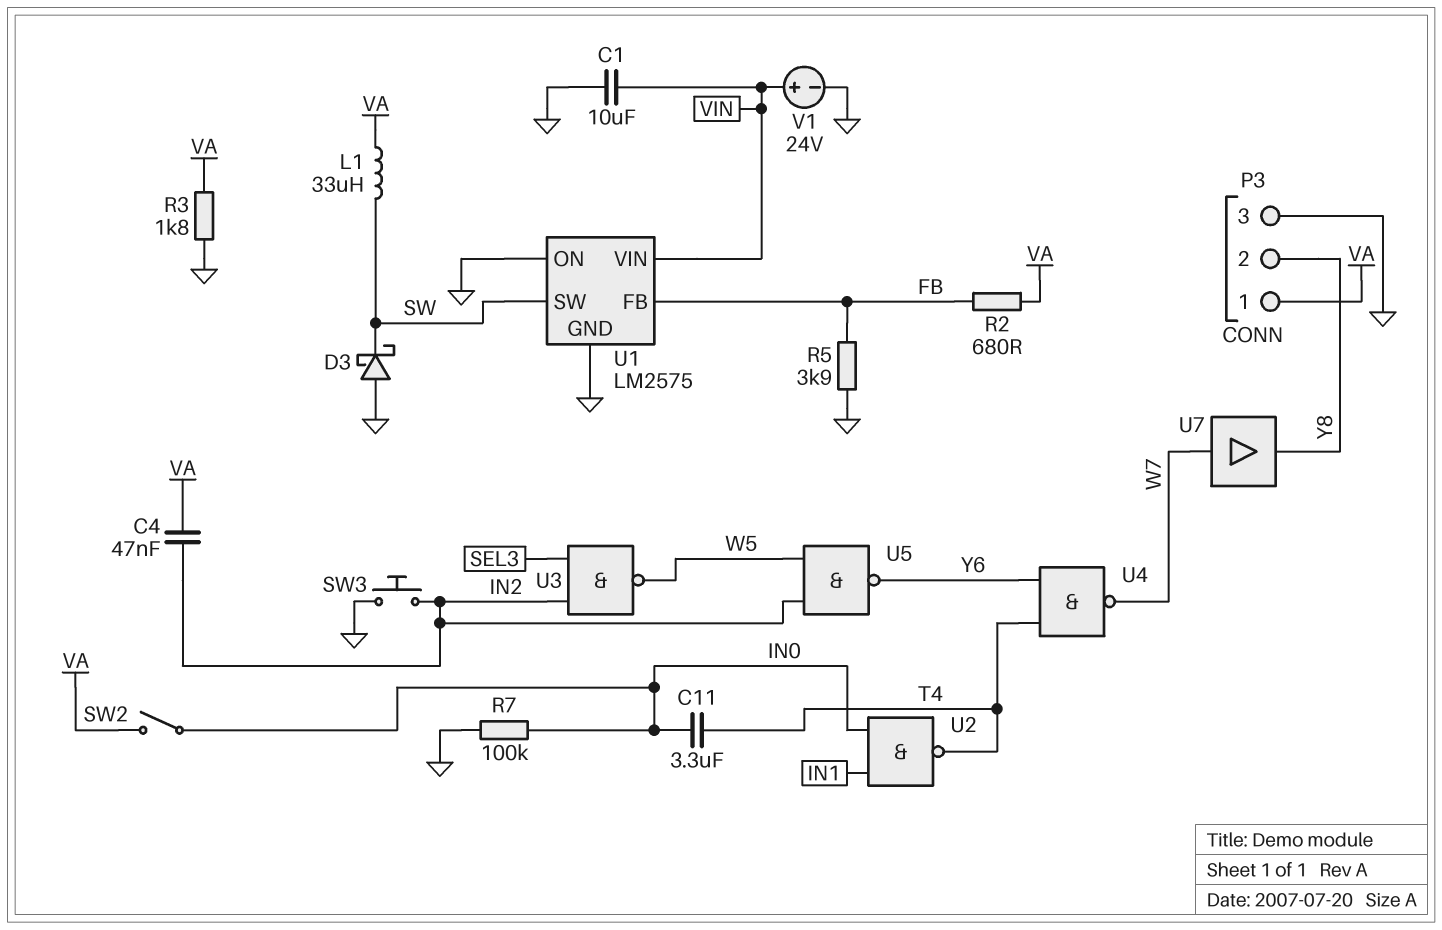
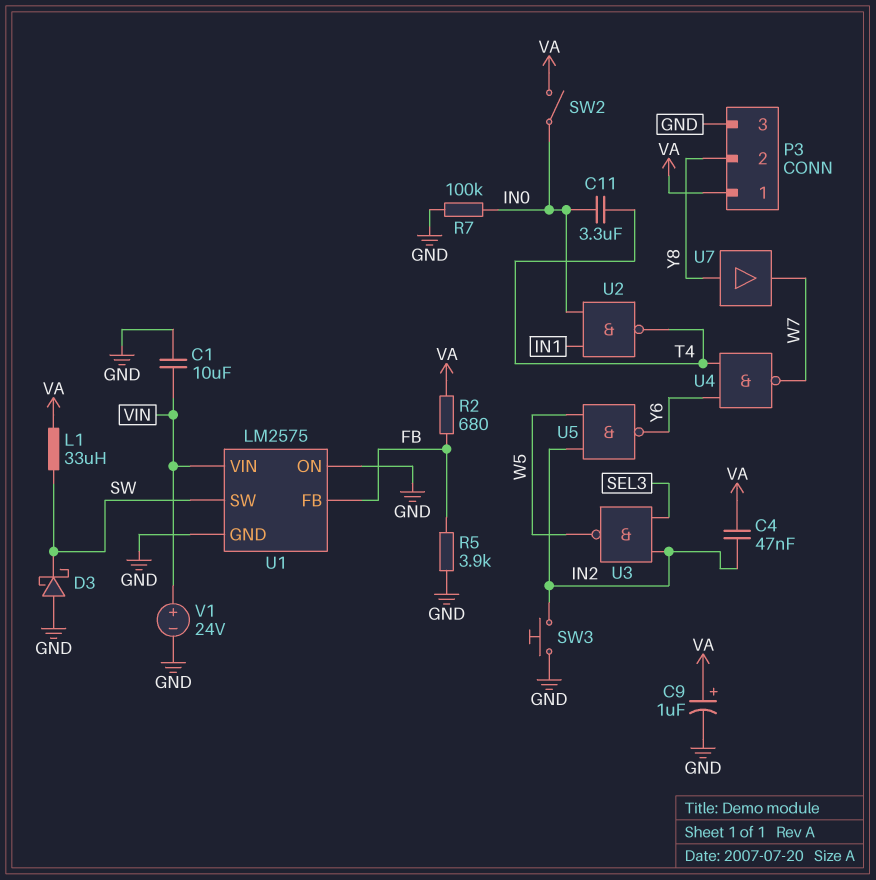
C9: none -> 1uF (plus VA, minus GND)
R3: 1.8k (GND, VA) -> none
U7: buffer (in W7, out Y8) -> buffer (in Y8, out W7)

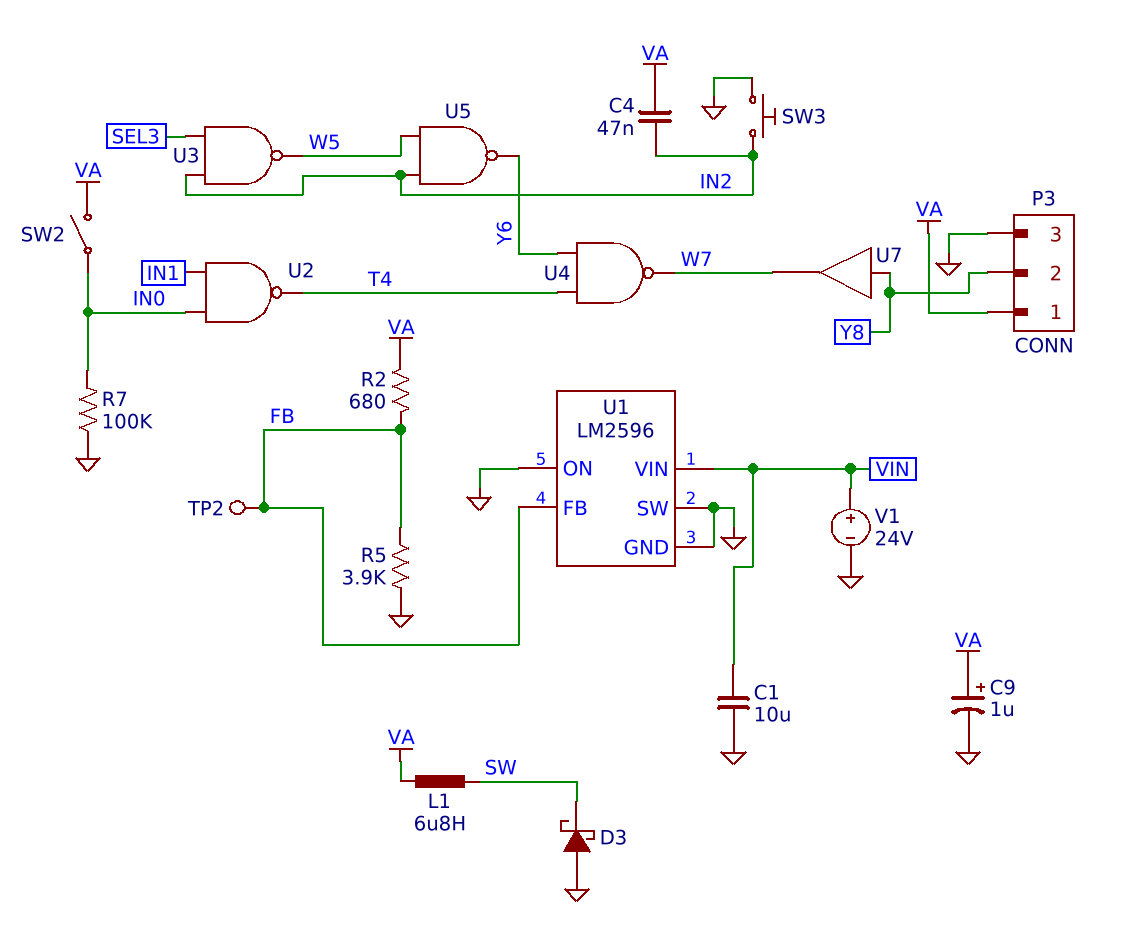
C11: 3.3uF (IN0, T4) -> none
L1: 33uH (SW, VA) -> 6.8uH (SW, VA)
TP2: none -> test point (FB)
U1: LM2575 -> LM2596
U1 pin SW: SW -> GND

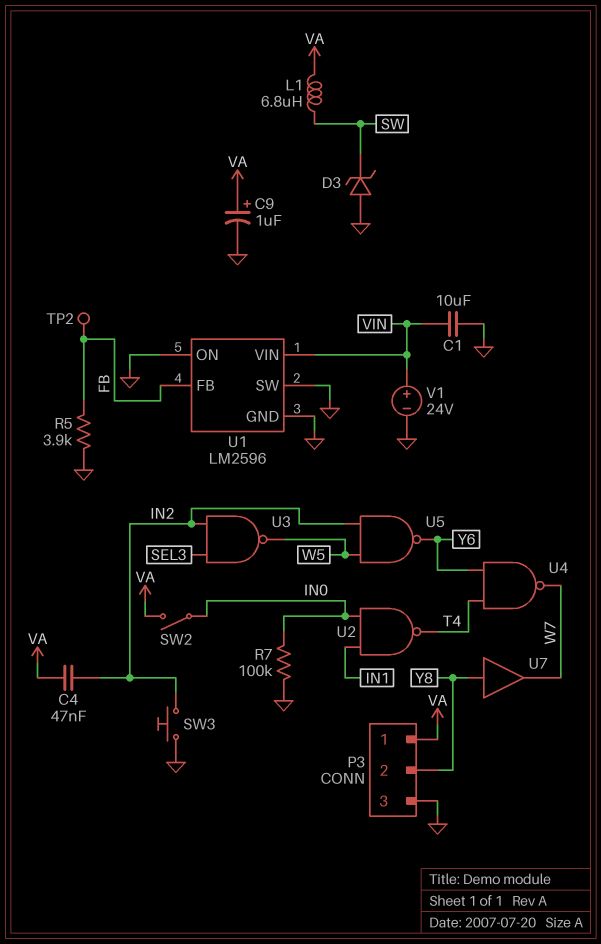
D3: schottky (A GND, K SW) -> zener (A GND, K SW)
R2: 680 (FB, VA) -> none

